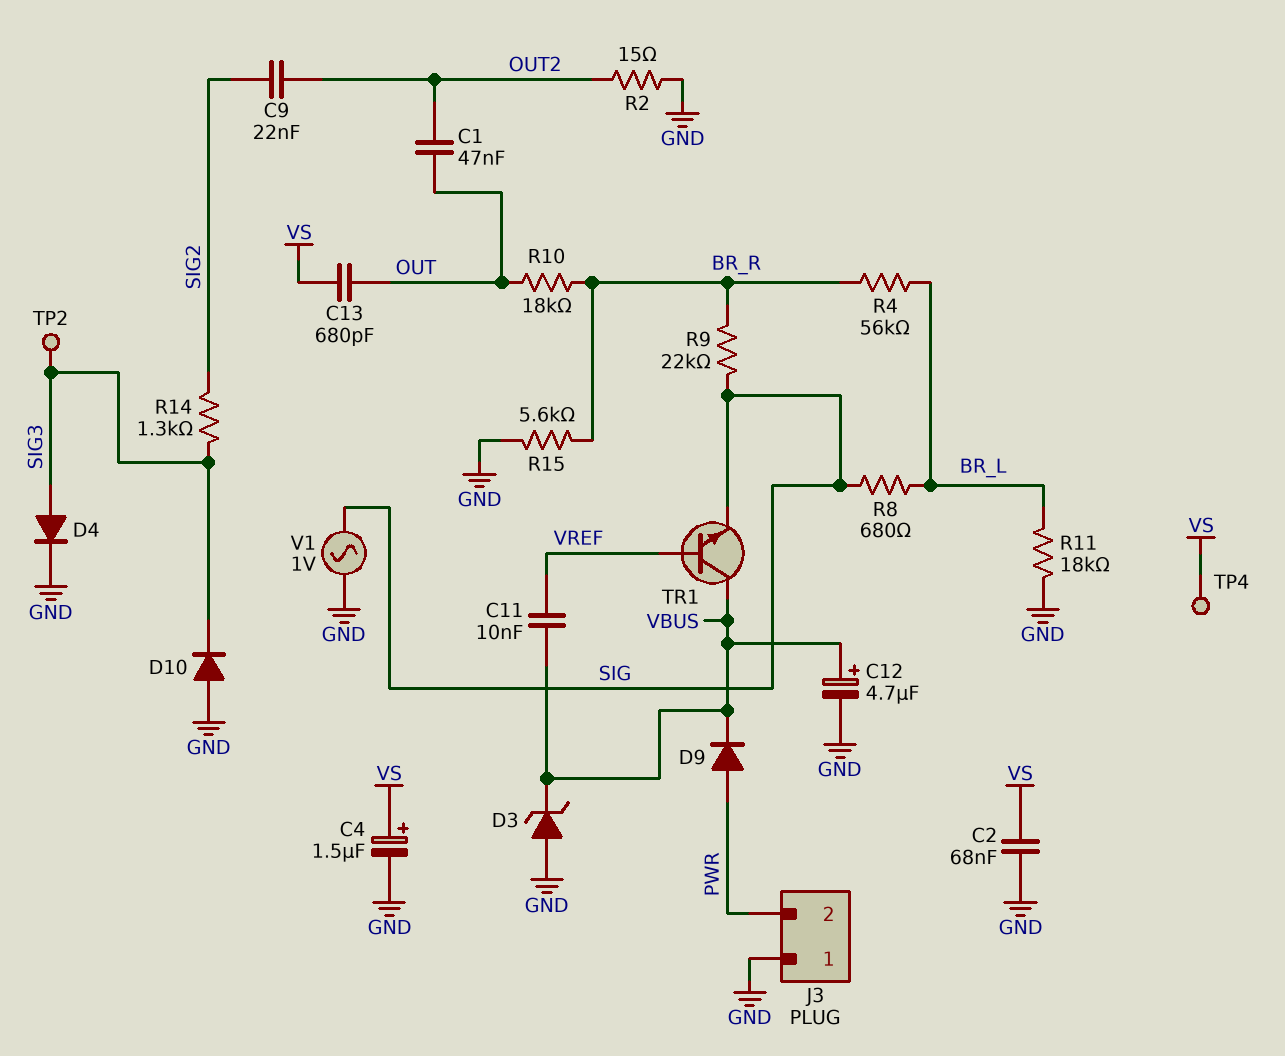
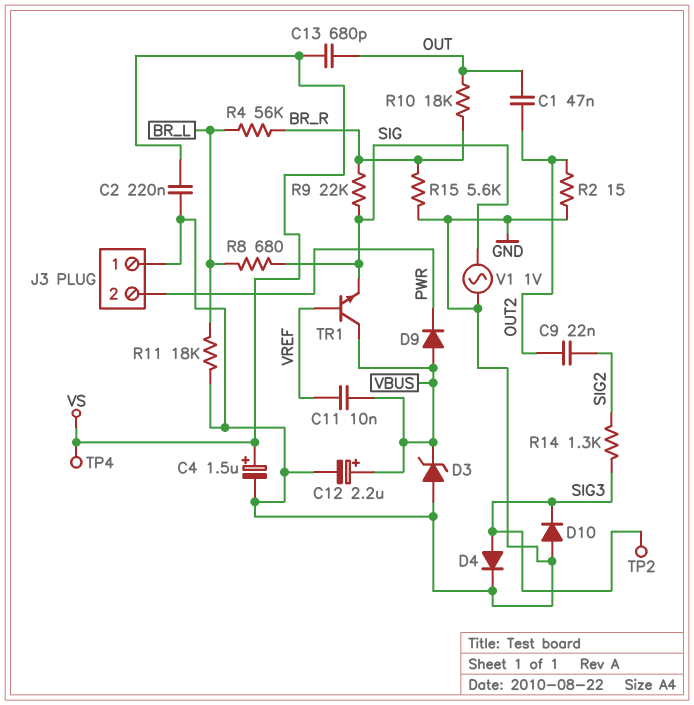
C2: 68nF (GND, VS) -> 220nF (GND, VS)
C12: 4.7uF (plus VBUS, minus GND) -> 2.2uF (plus VBUS, minus GND)
D9: diode (A PWR, K VBUS) -> diode (A VBUS, K PWR)

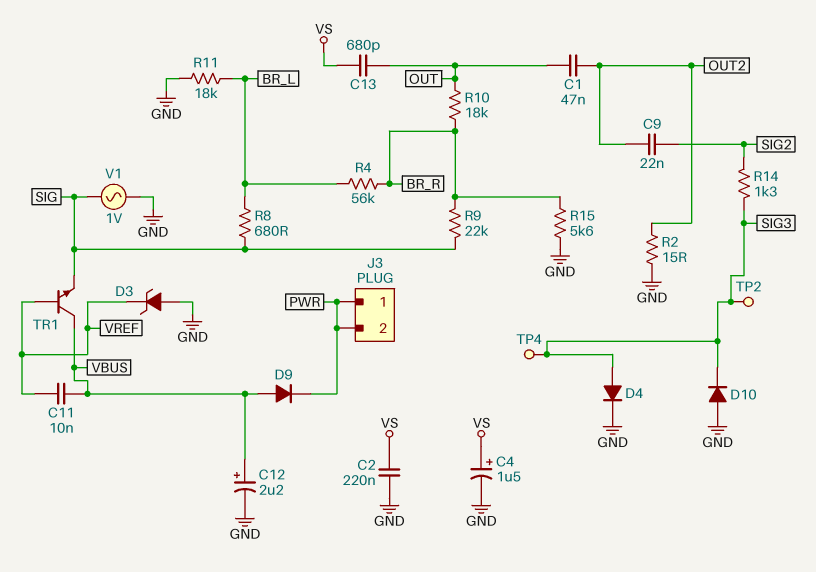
D3: zener (A GND, K VBUS) -> zener (A GND, K VREF)
J3 pin 1: GND -> PWR
TP4: test point (VS) -> test point (SIG3)

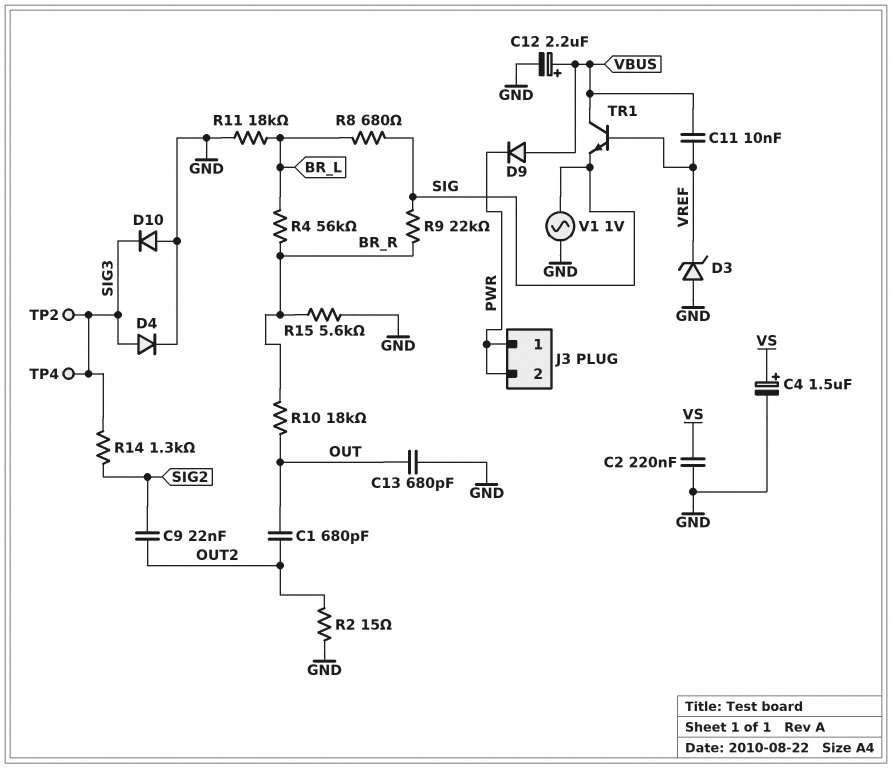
C1: 47nF (OUT, OUT2) -> 680pF (OUT, OUT2)
C13: 680pF (OUT, VS) -> 680pF (GND, OUT)

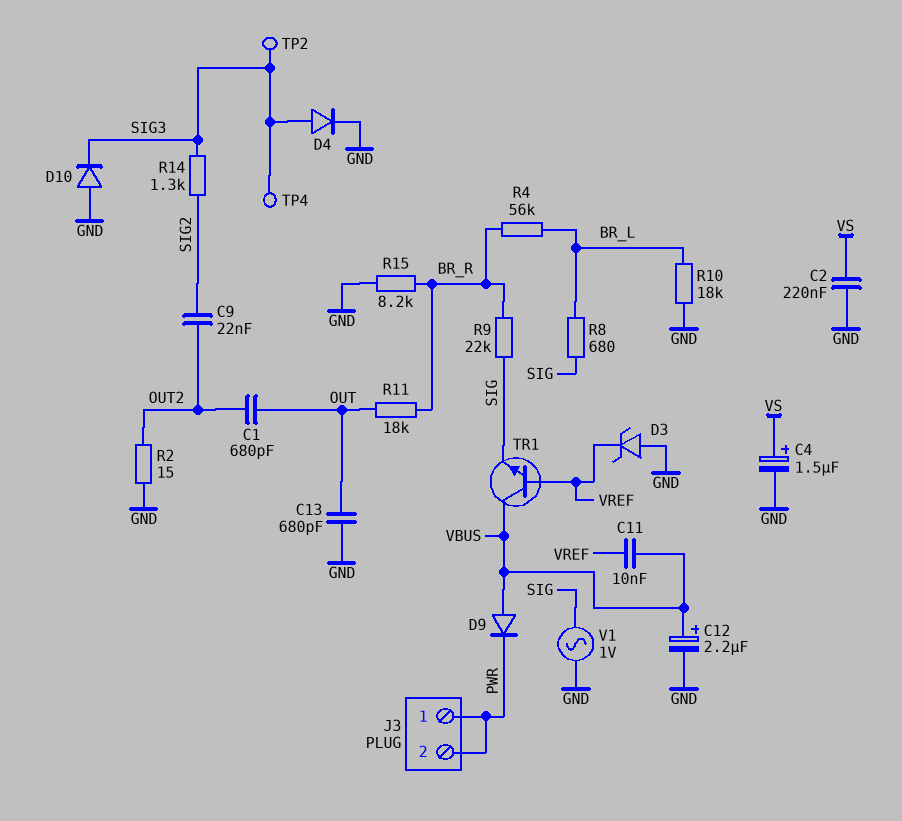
R10: 18k (BR_R, OUT) -> 18k (BR_L, GND)
R11: 18k (BR_L, GND) -> 18k (BR_R, OUT)
R15: 5.6k (BR_R, GND) -> 8.2k (BR_R, GND)

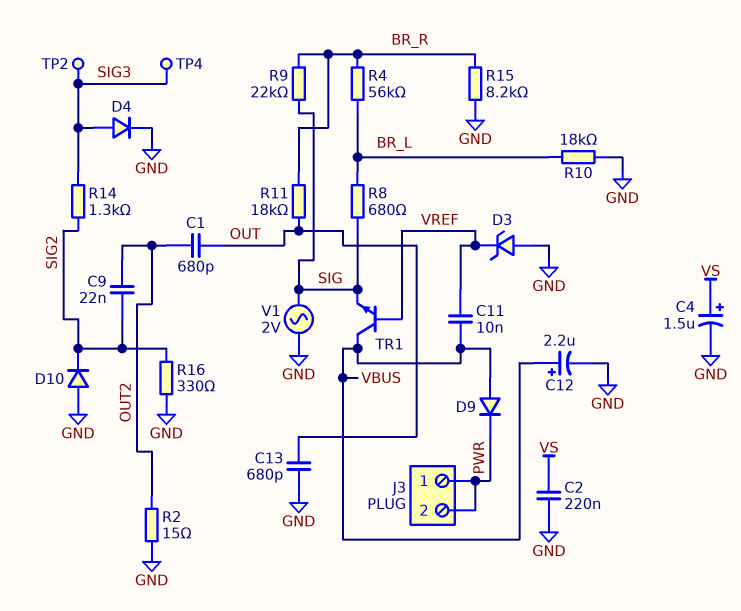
D10: diode (A GND, K SIG3) -> diode (A GND, K SIG2)
R16: none -> 330 (GND, SIG2)
V1: AC 1V (GND, SIG) -> AC 2V (GND, SIG)

